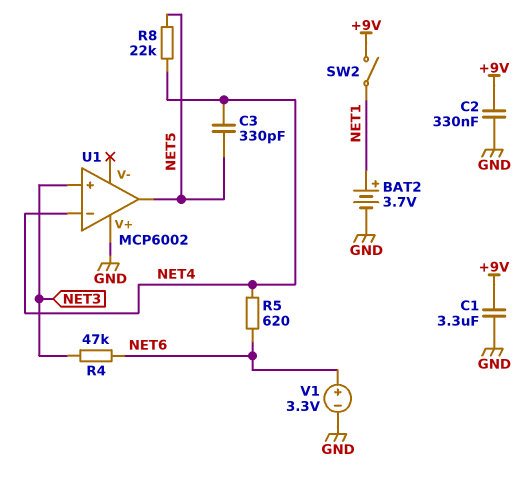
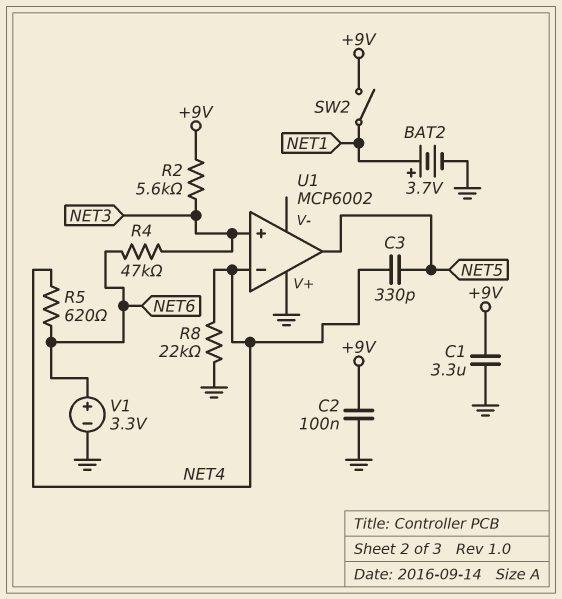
C2: 330nF (+9V, GND) -> 100nF (+9V, GND)
R2: none -> 5.6k (+9V, NET3)
R8: 22k (NET4, NET5) -> 22k (GND, NET4)

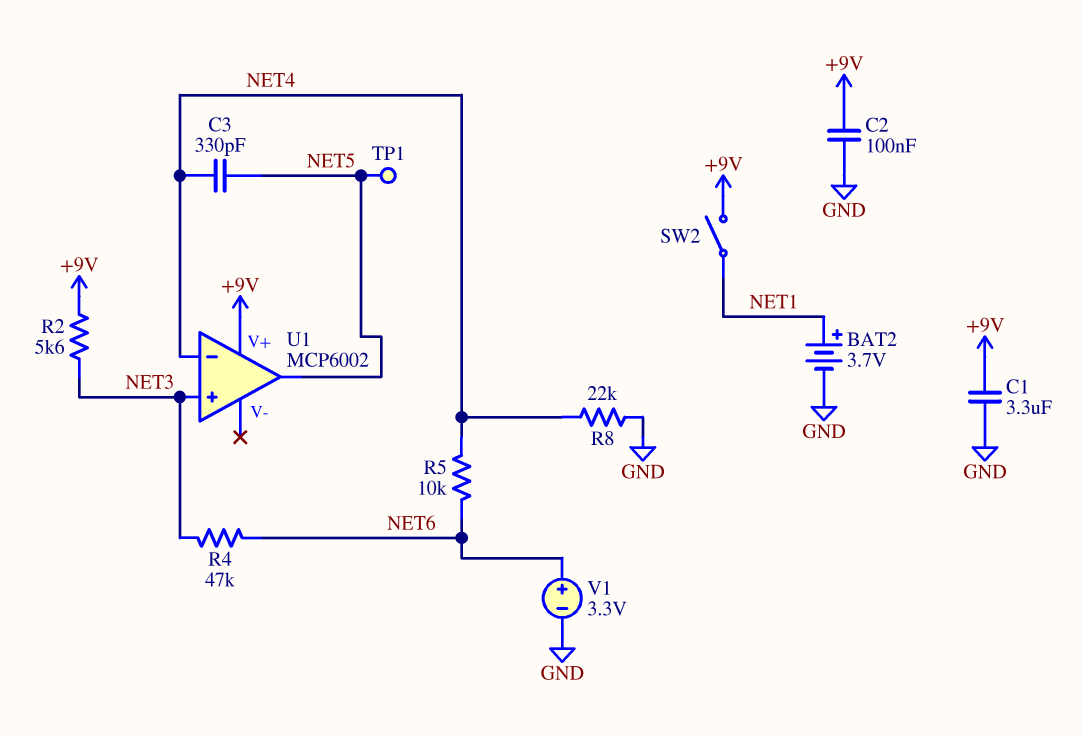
R5: 620 (NET4, NET6) -> 10k (NET4, NET6)
TP1: none -> test point (NET5)
U1 pin V+: GND -> +9V

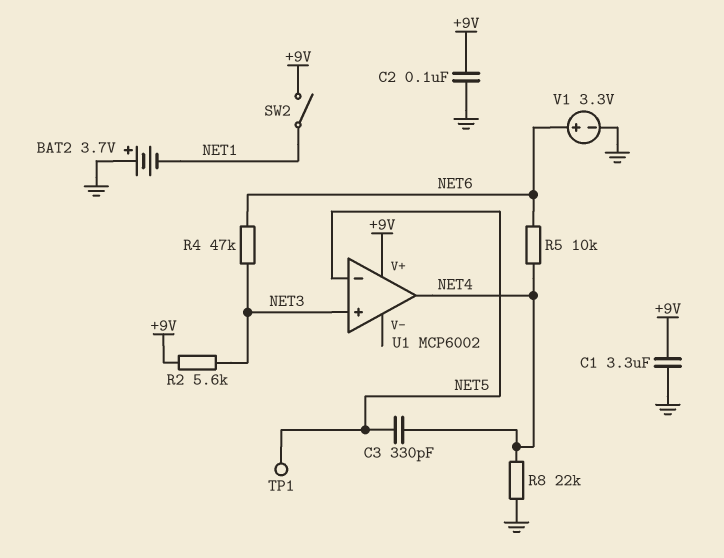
BAT2: 3.7V (plus NET1, minus GND) -> 3.7V (plus GND, minus NET1)
U1 pin in-: NET4 -> NET5
U1 pin out: NET5 -> NET4

